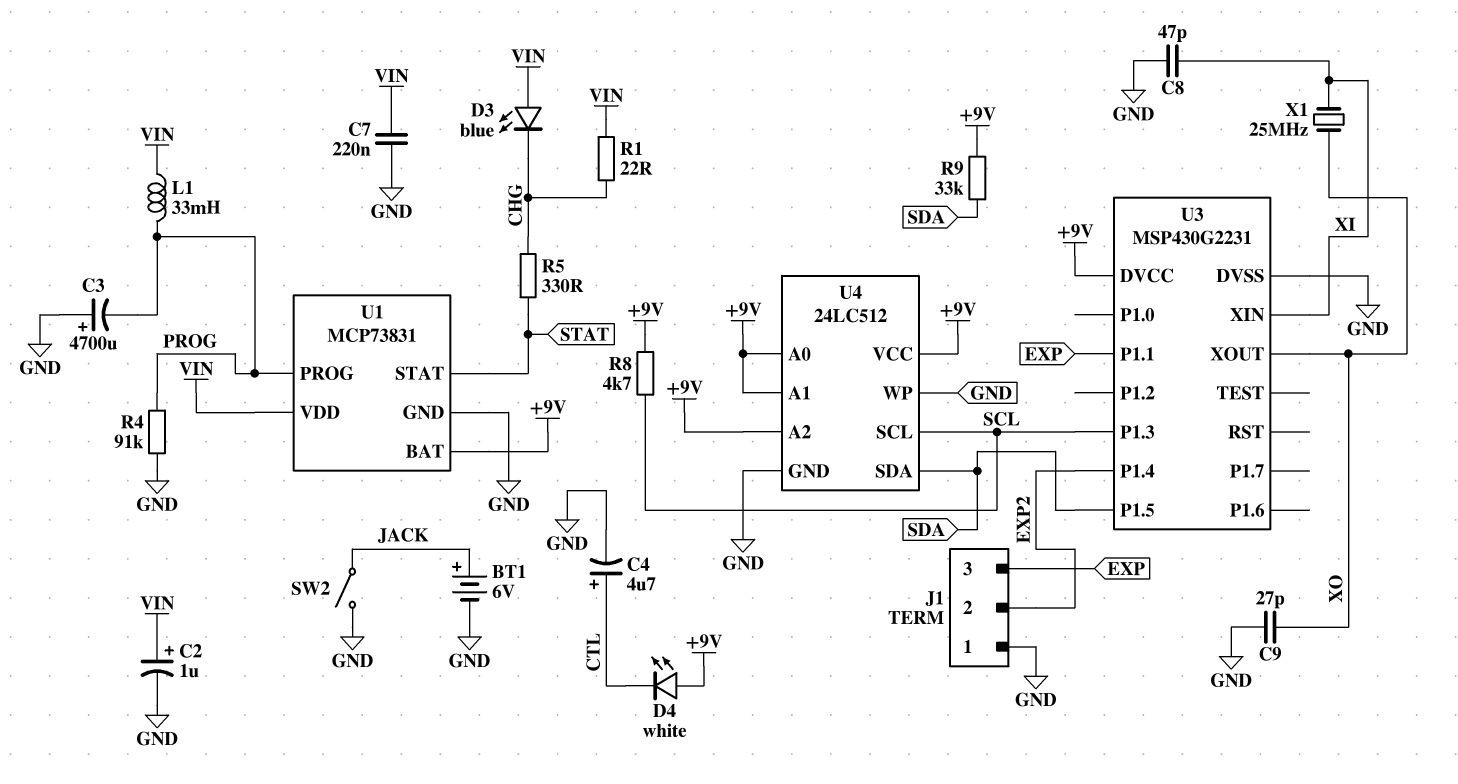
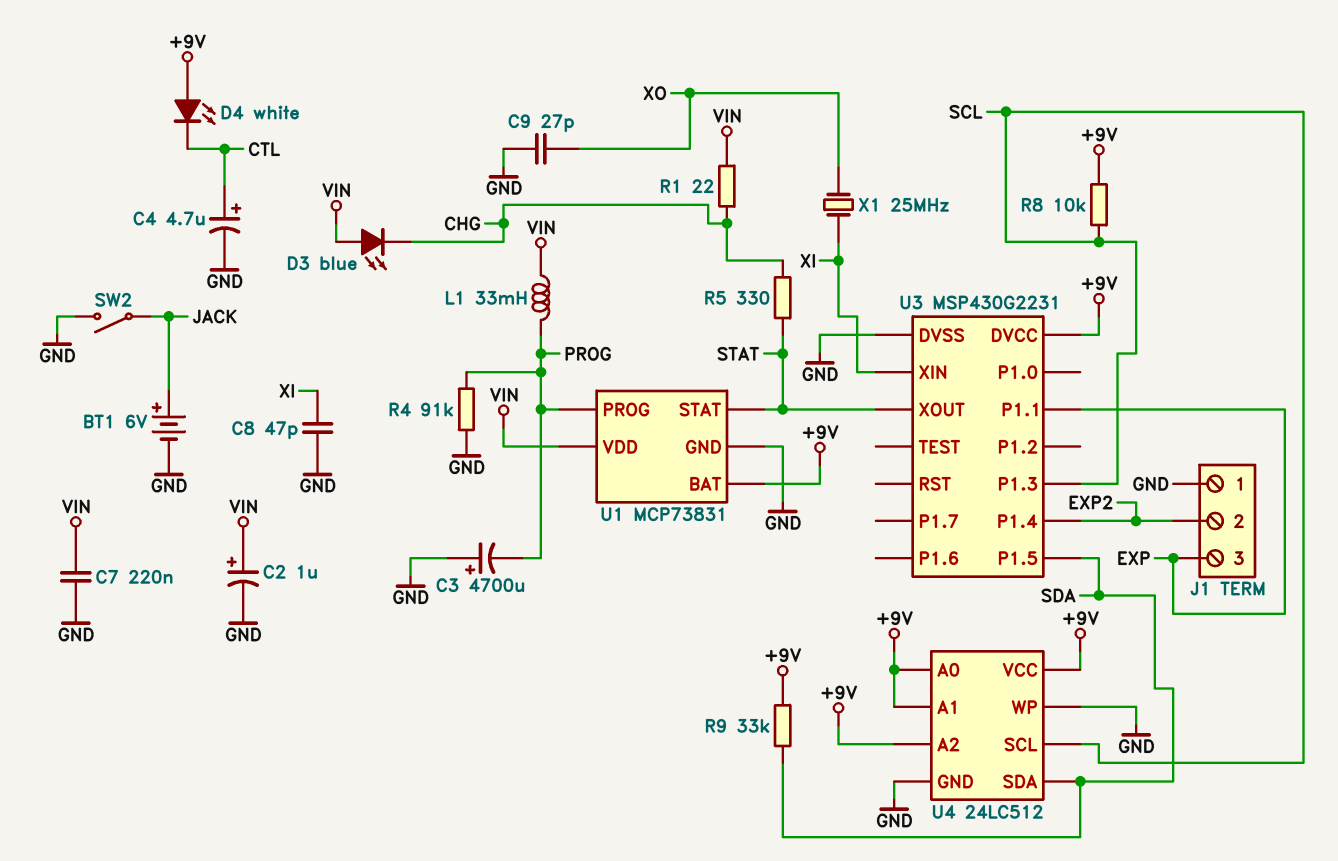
R8: 4.7k (+9V, SCL) -> 10k (+9V, SCL)
U3 pin XOUT: XO -> STAT

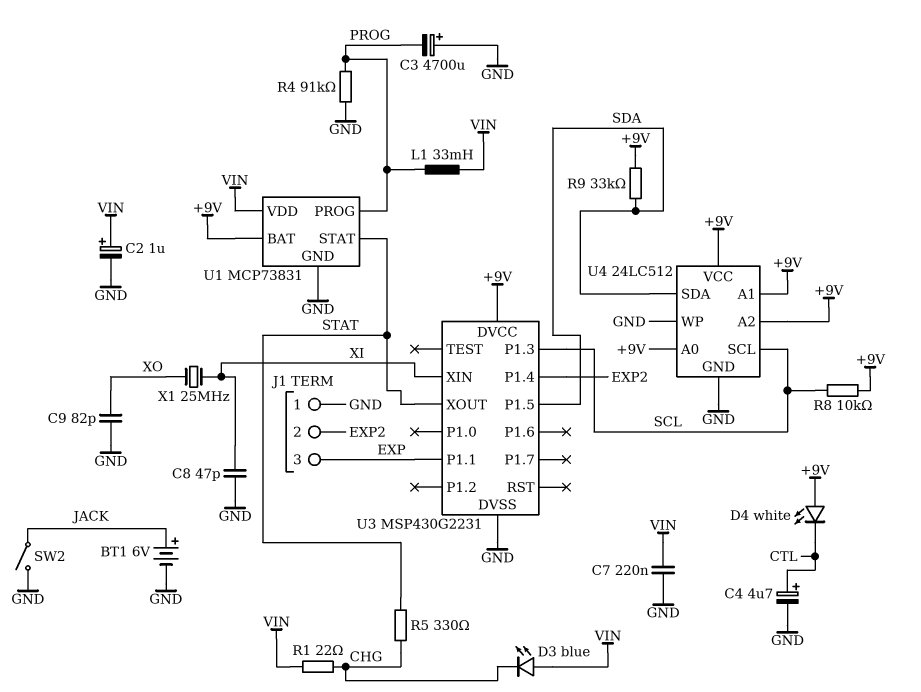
C9: 27pF (GND, XO) -> 82pF (GND, XO)

